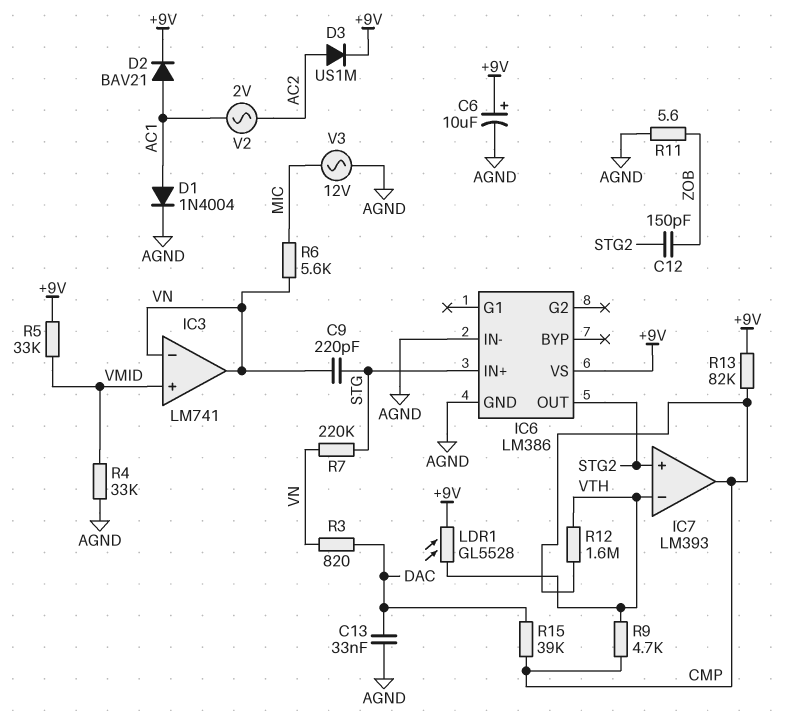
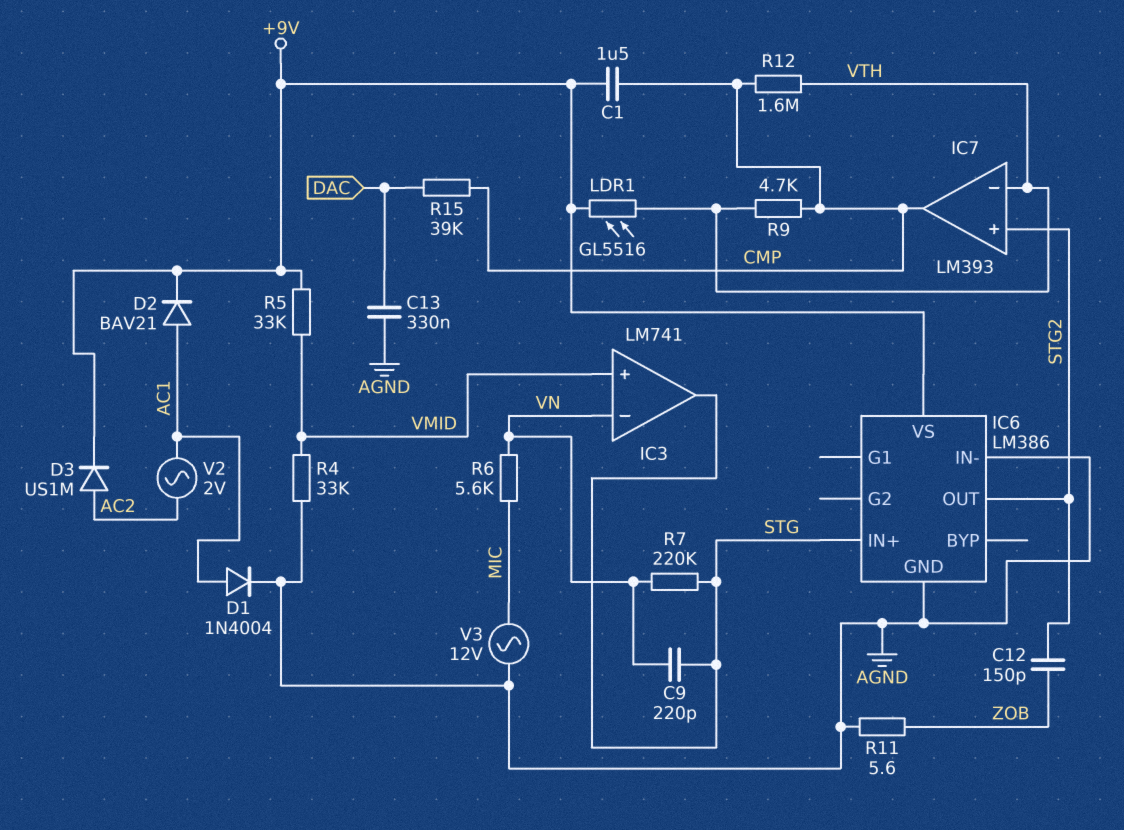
C1: none -> 1.5uF (+9V, CMP)
C6: 10uF (plus +9V, minus AGND) -> none
C13: 33nF (AGND, DAC) -> 330nF (AGND, DAC)
IC3 pin out: VN -> STG
LDR1: GL5528 (+9V, VTH) -> GL5516 (+9V, VTH)
R3: 820 (DAC, VN) -> none
R13: 82k (+9V, CMP) -> none

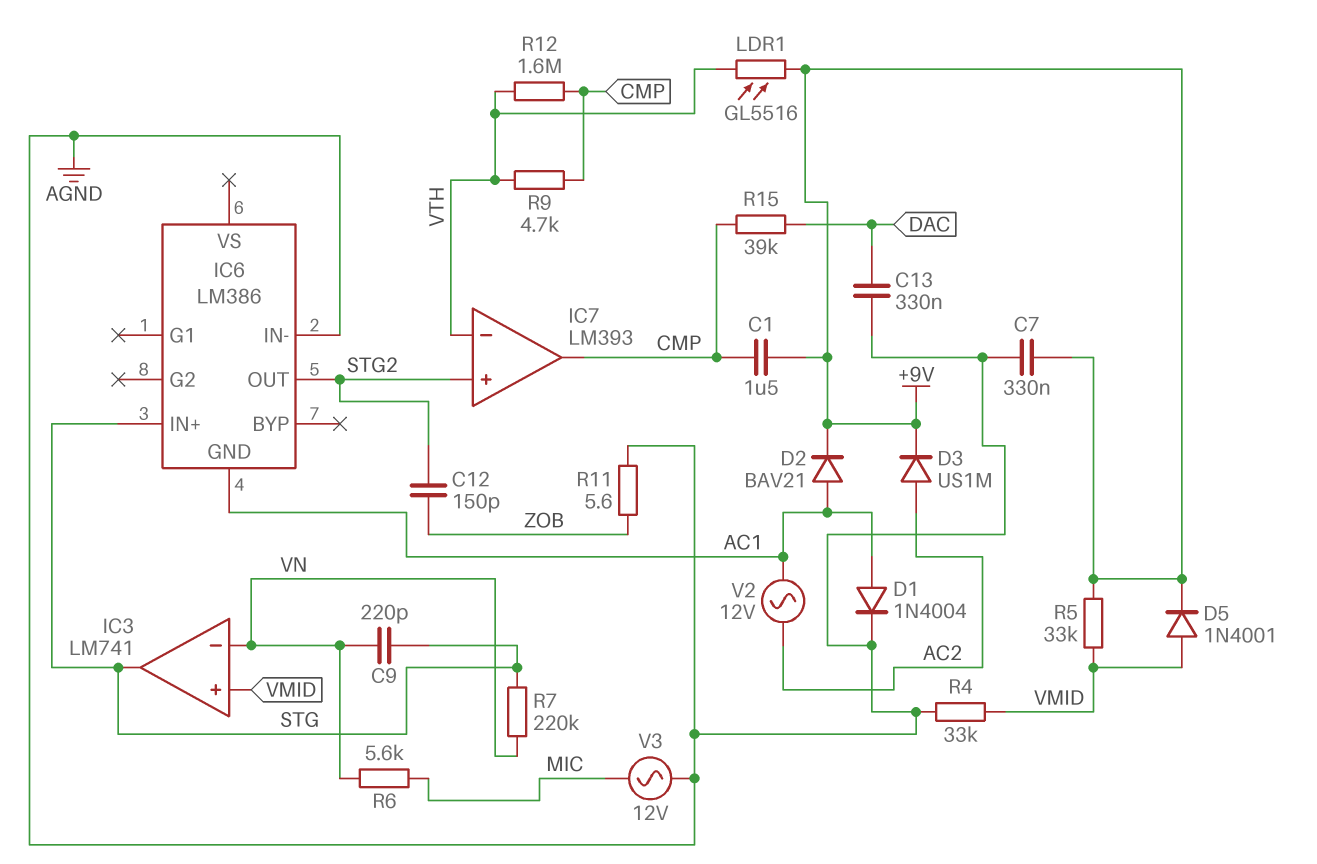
C7: none -> 330nF (+9V, AGND)
D5: none -> diode 1N4001 (A VMID, K +9V)
IC6 pin GND: AGND -> AC1
IC6 pin VS: +9V -> none
V2: AC 2V (AC1, AC2) -> AC 12V (AC1, AC2)

